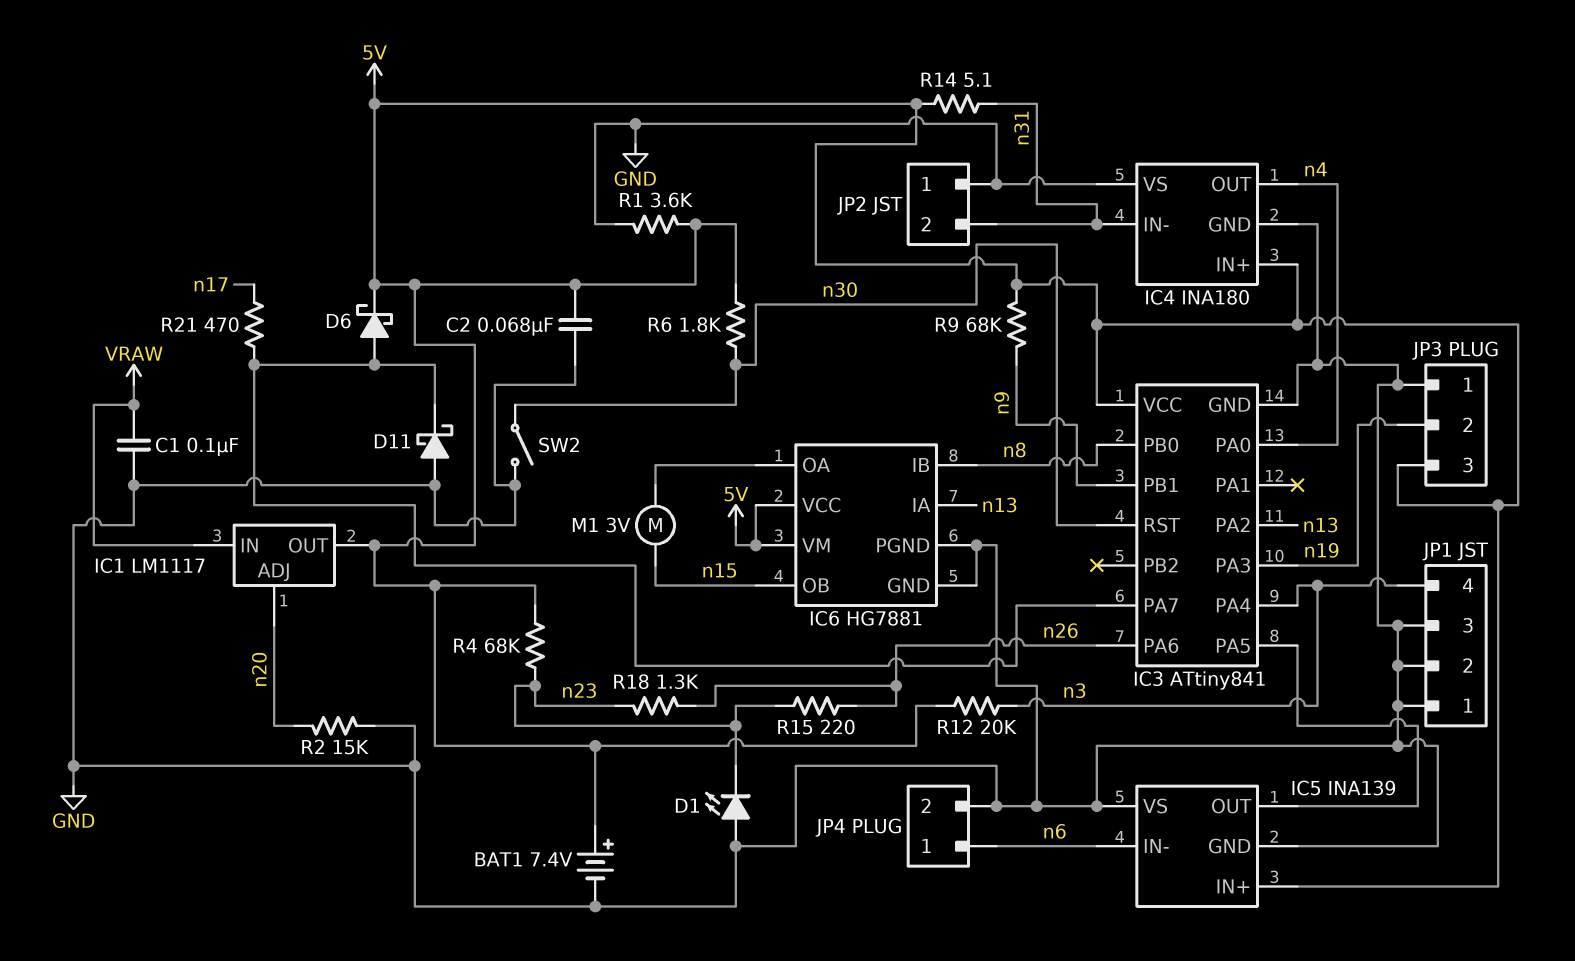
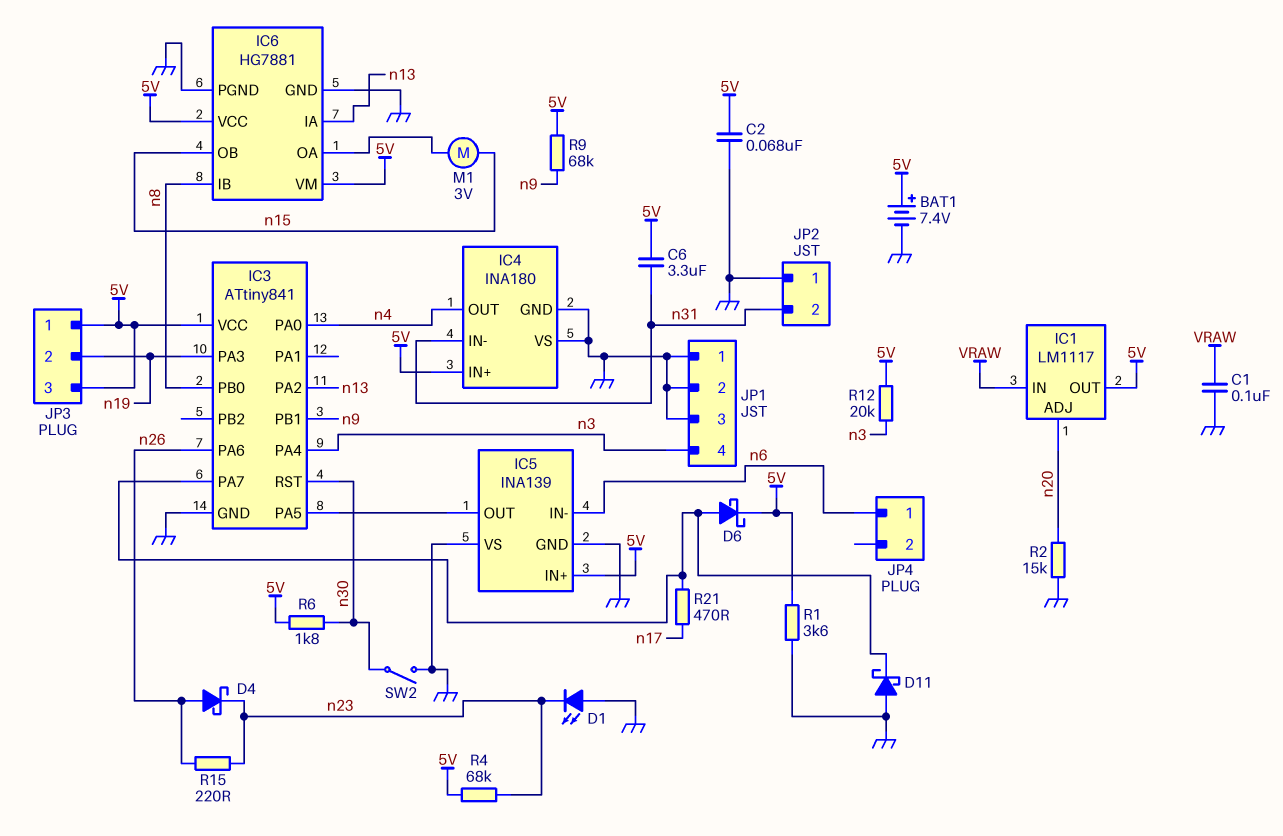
C6: none -> 3.3uF (5V, n31)
D4: none -> schottky (A n26, K n23)
JP3 pin 1: GND -> 5V
JP4 pin 2: GND -> none
R14: 5.1 (5V, n31) -> none
R18: 1.3k (n23, n26) -> none

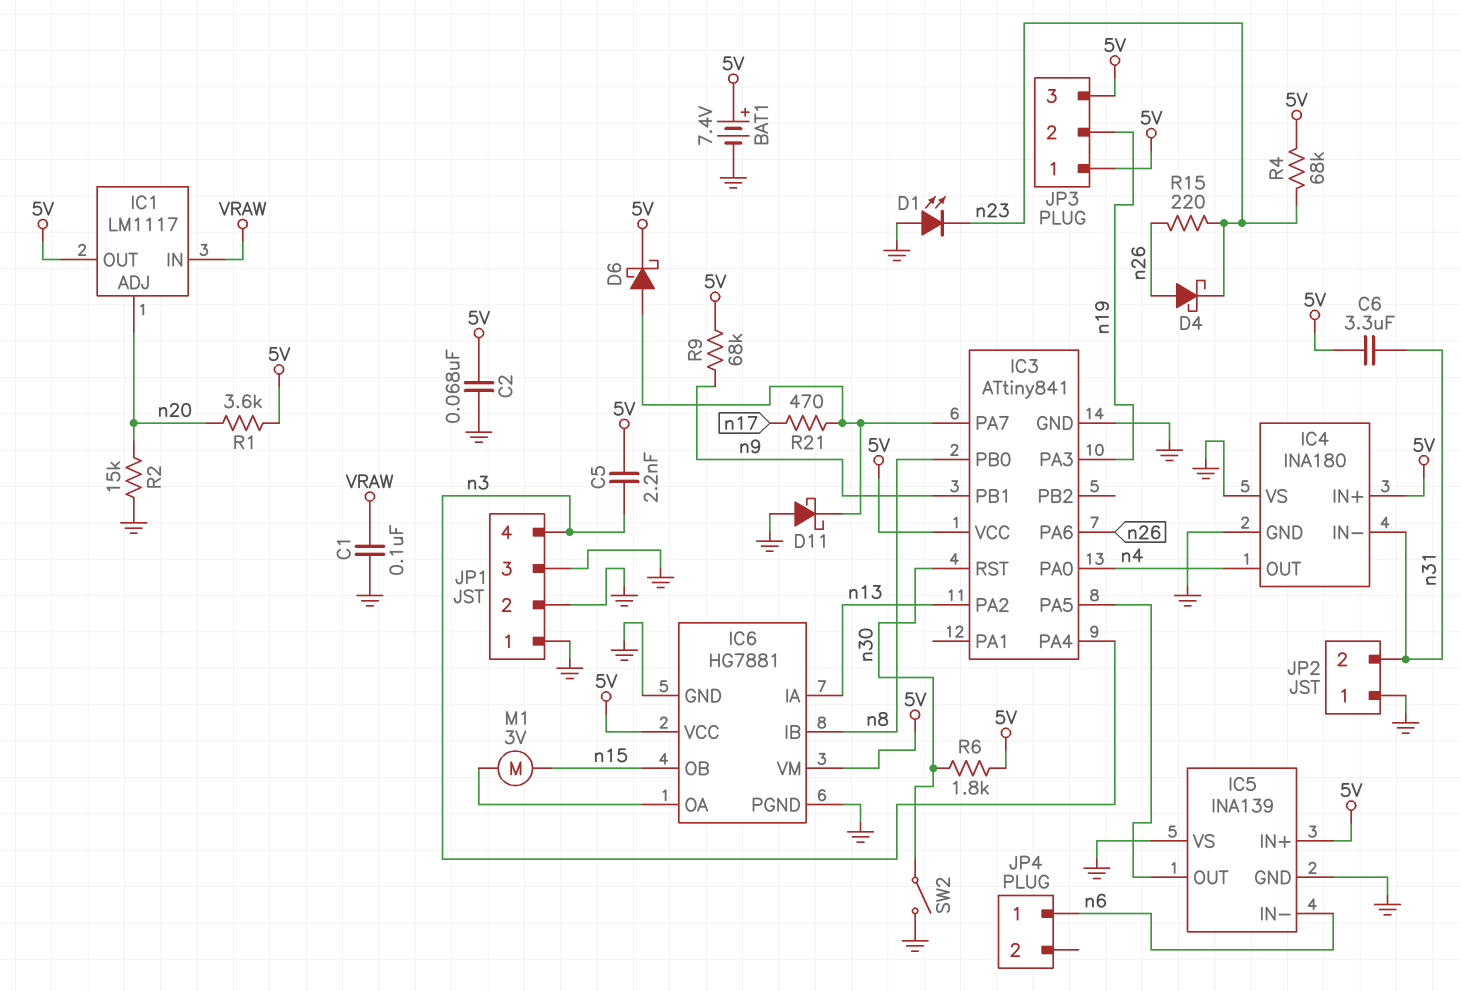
C5: none -> 2.2nF (5V, n3)
R1: 3.6k (5V, GND) -> 3.6k (5V, n20)
R12: 20k (5V, n3) -> none

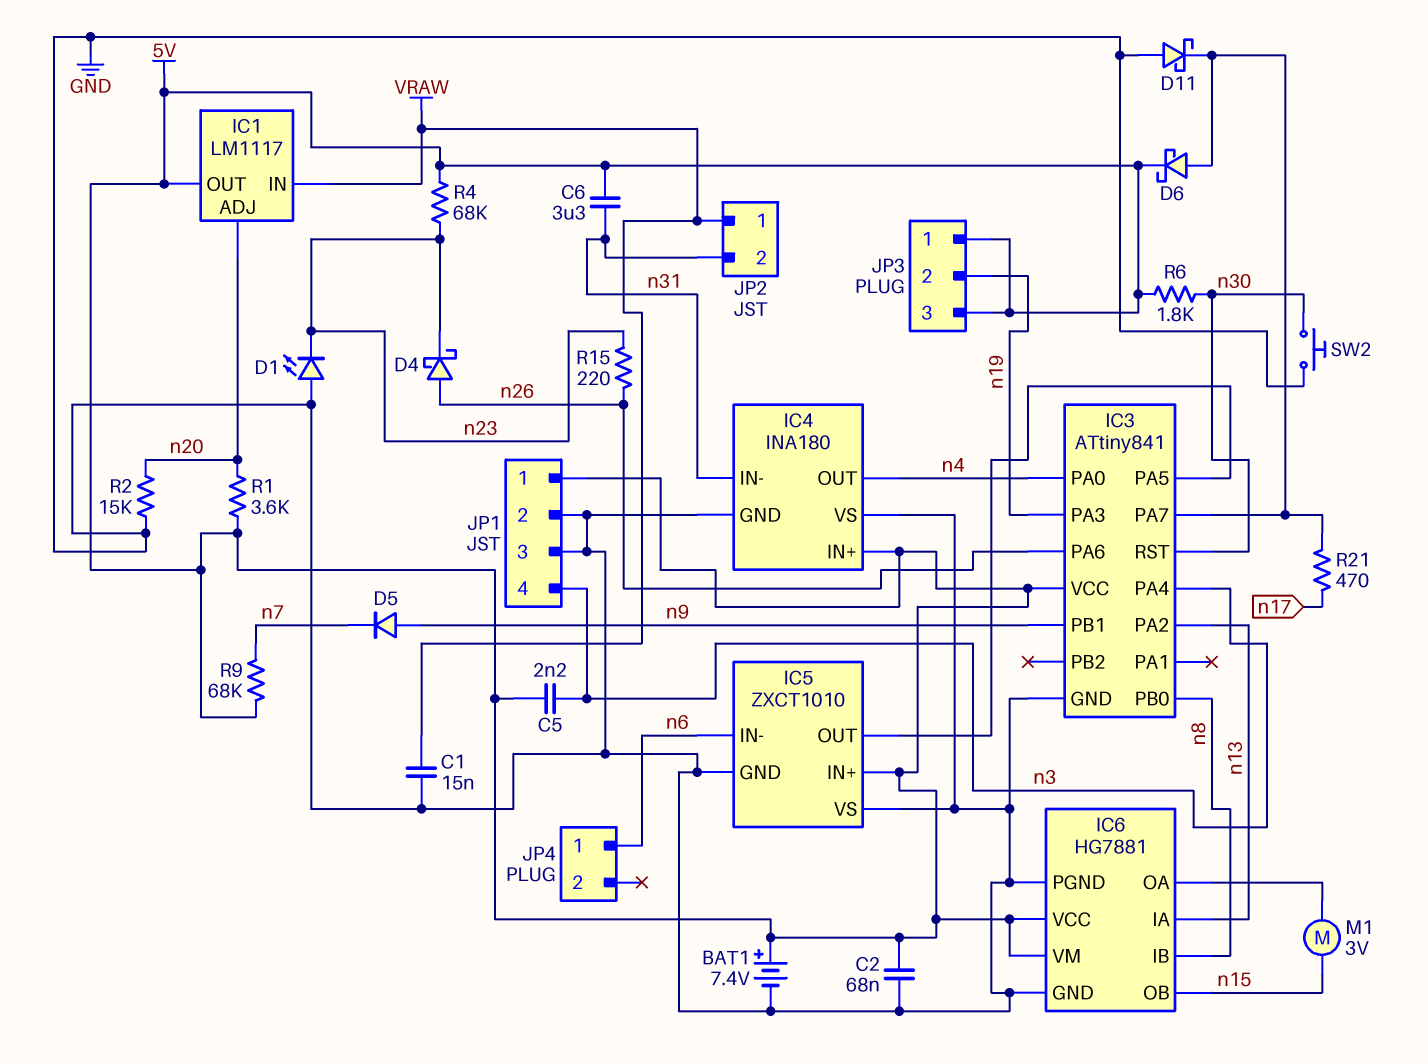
C1: 100nF (GND, VRAW) -> 15nF (GND, VRAW)
D5: none -> diode (A n9, K n7)
IC5: INA139 -> ZXCT1010
JP1 pin 1: GND -> 5V
JP2 pin 1: GND -> VRAW
R9: 68k (5V, n9) -> 68k (5V, n7)
SW2: switch (GND, n30) -> button (GND, n30)

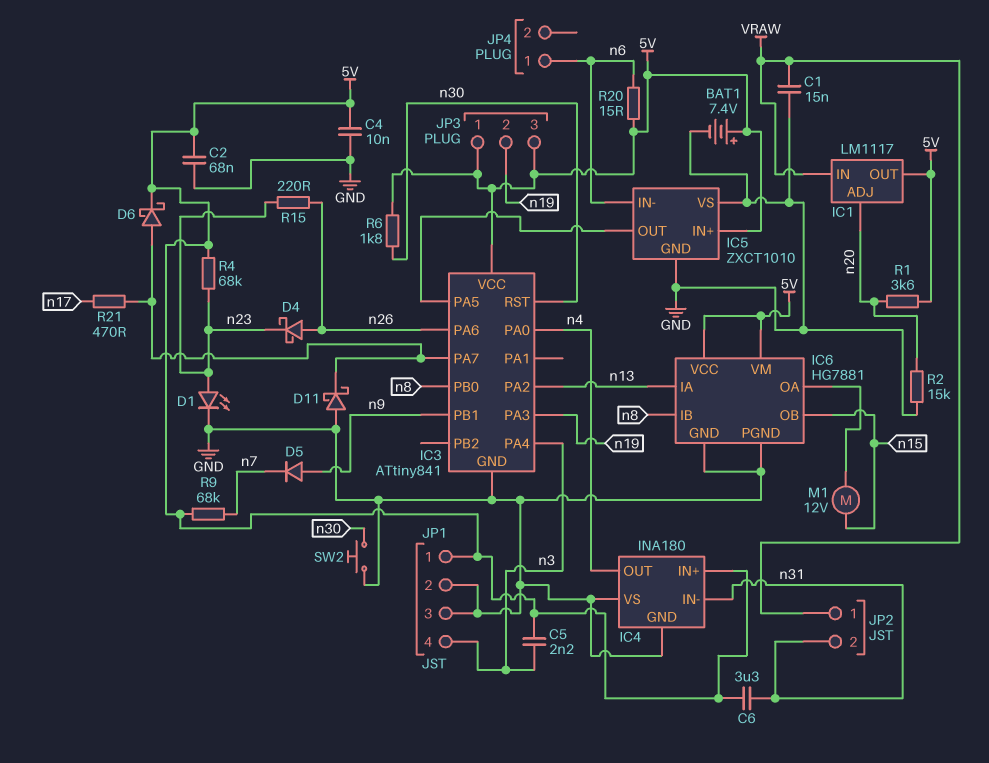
C4: none -> 10nF (5V, GND)
D1: LED (A GND, K n23) -> LED (A n23, K GND)
M1: motor 3V (IC6/OA, n15) -> motor 12V (IC6/OA, n15)
R20: none -> 15 (5V, n6)

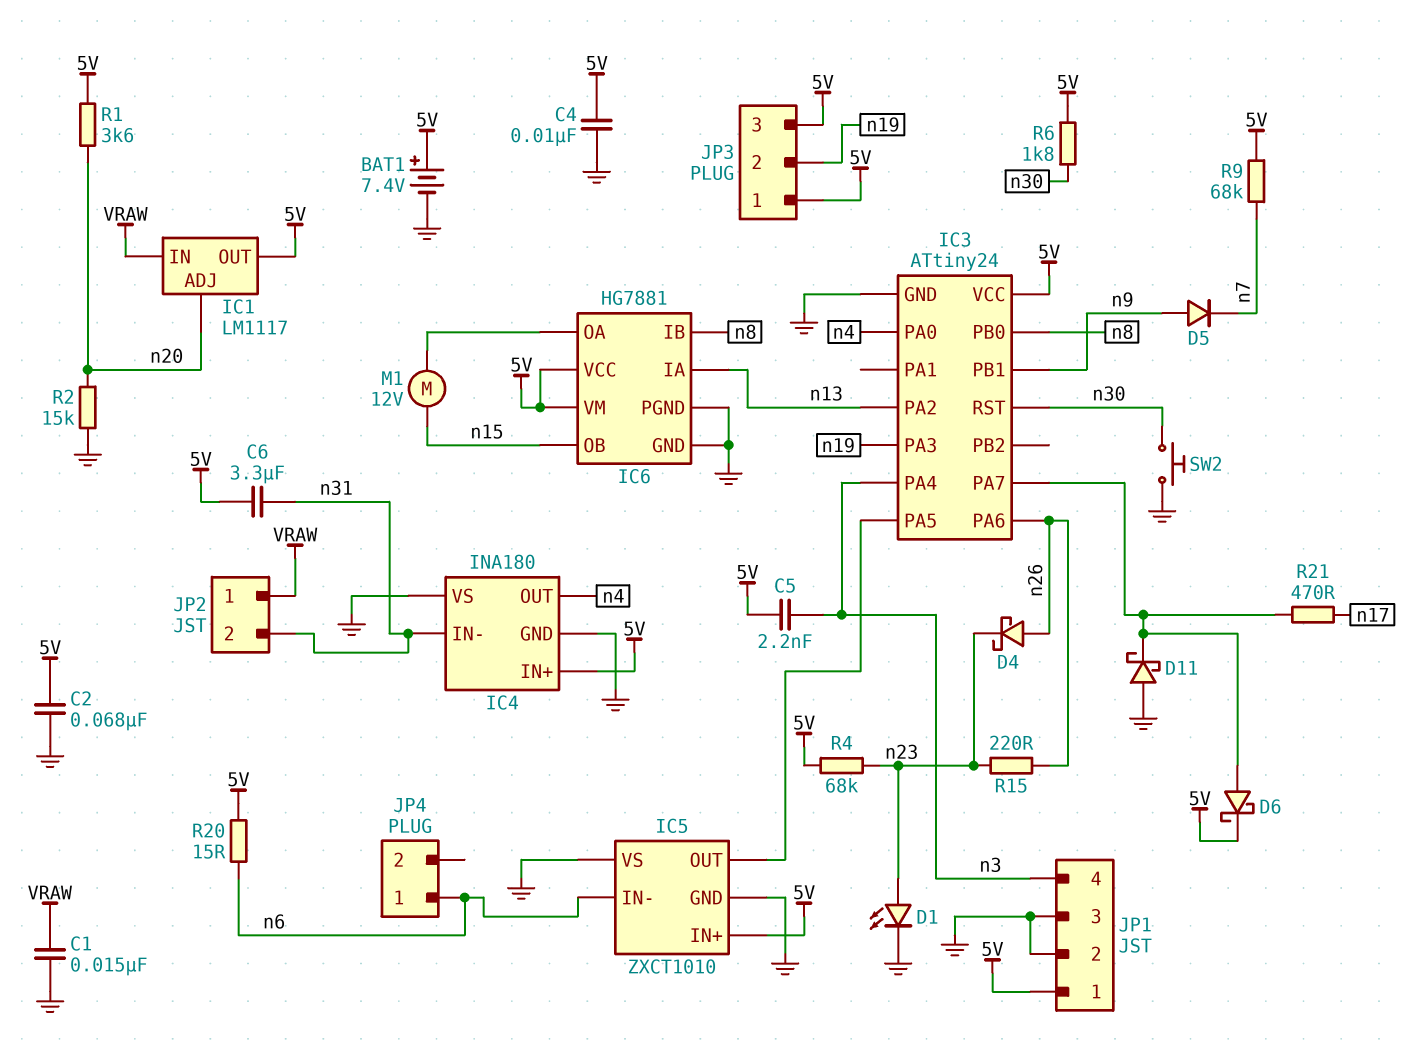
IC3: ATtiny841 -> ATtiny24

